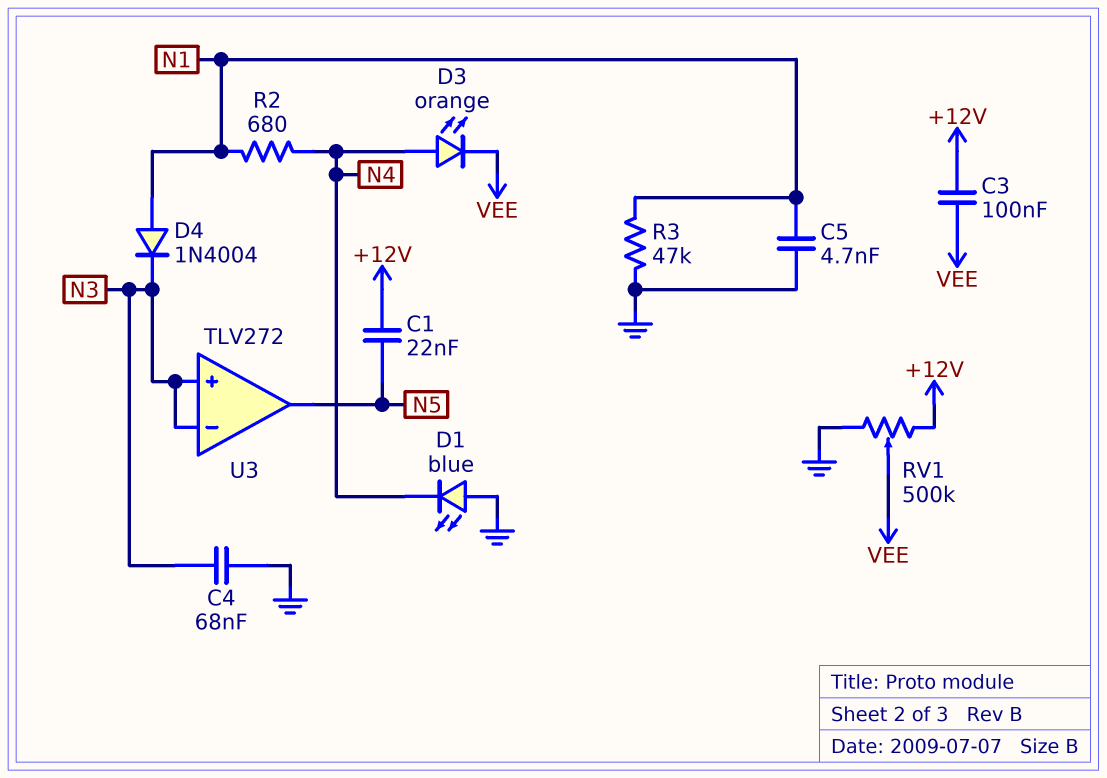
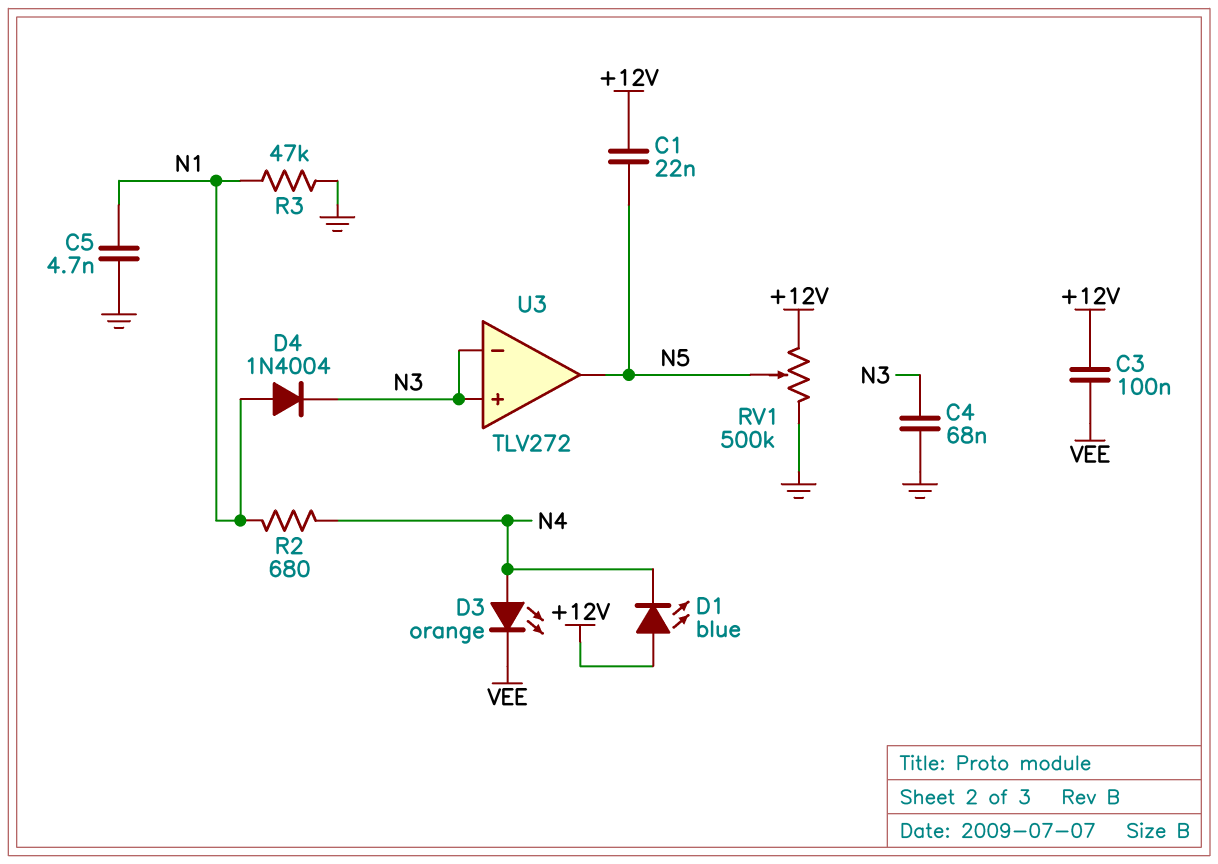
D1: LED blue (A GND, K N4) -> LED blue (A +12V, K N4)
RV1: 500k (+12V, GND, wiper VEE) -> 500k (+12V, GND, wiper N5)

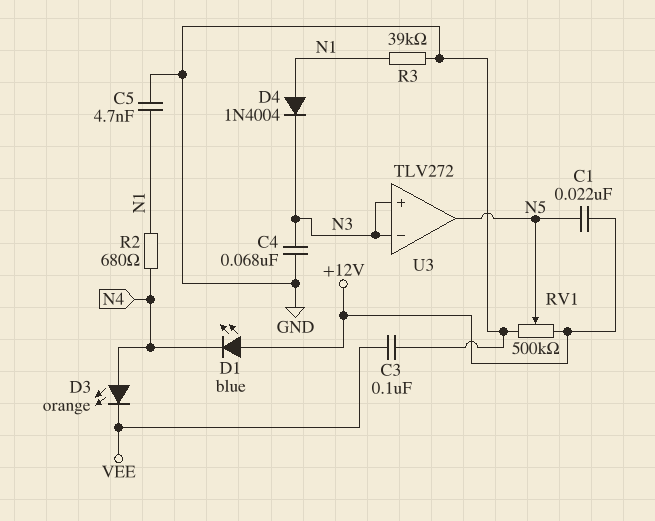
C3: 100nF (+12V, VEE) -> 100nF (GND, VEE)
R3: 47k (GND, N1) -> 39k (GND, N1)

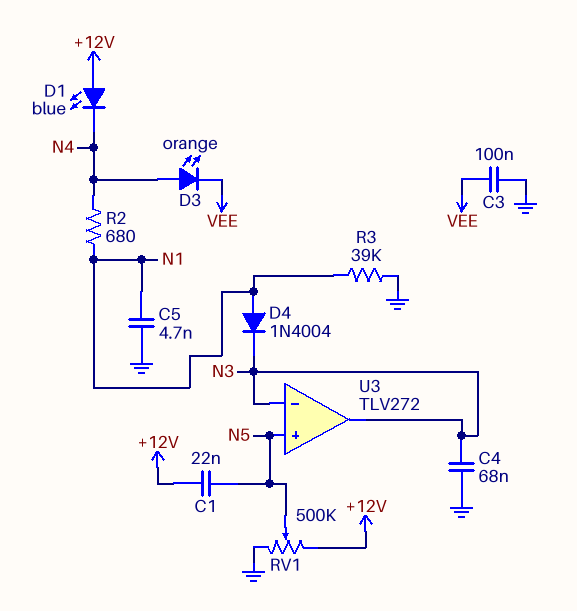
U3 pin in+: N3 -> N5
U3 pin out: N5 -> N3

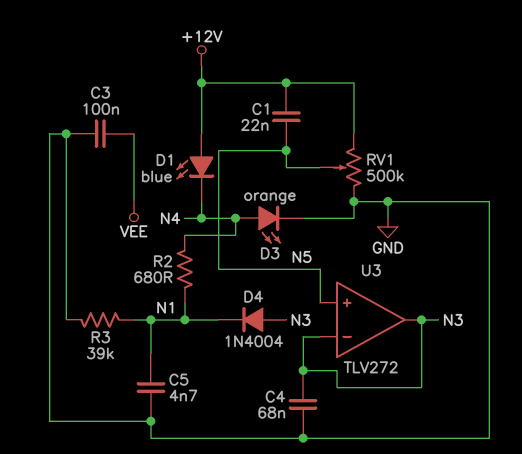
D3: LED orange (A N4, K VEE) -> LED orange (A N4, K GND)
D4: diode 1N4004 (A N1, K N3) -> diode 1N4004 (A N3, K N1)

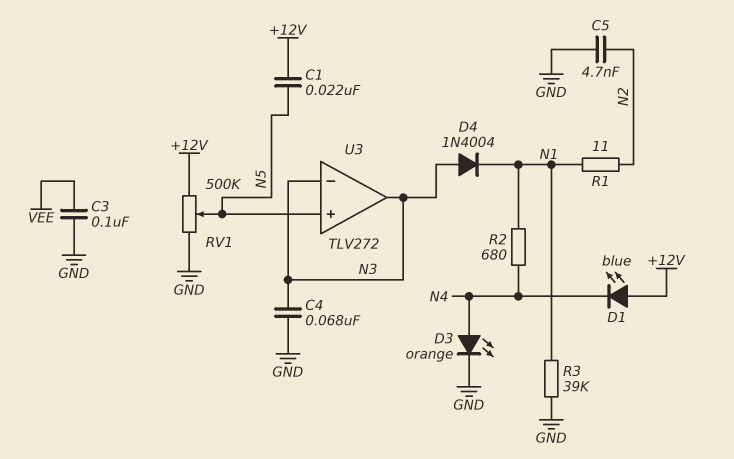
C5: 4.7nF (GND, N1) -> 4.7nF (GND, N2)
R1: none -> 11 (N1, N2)

